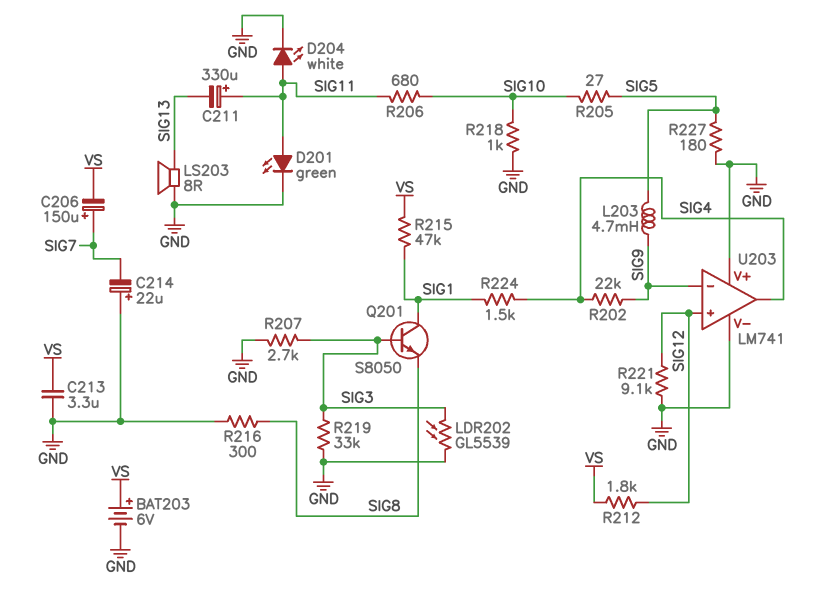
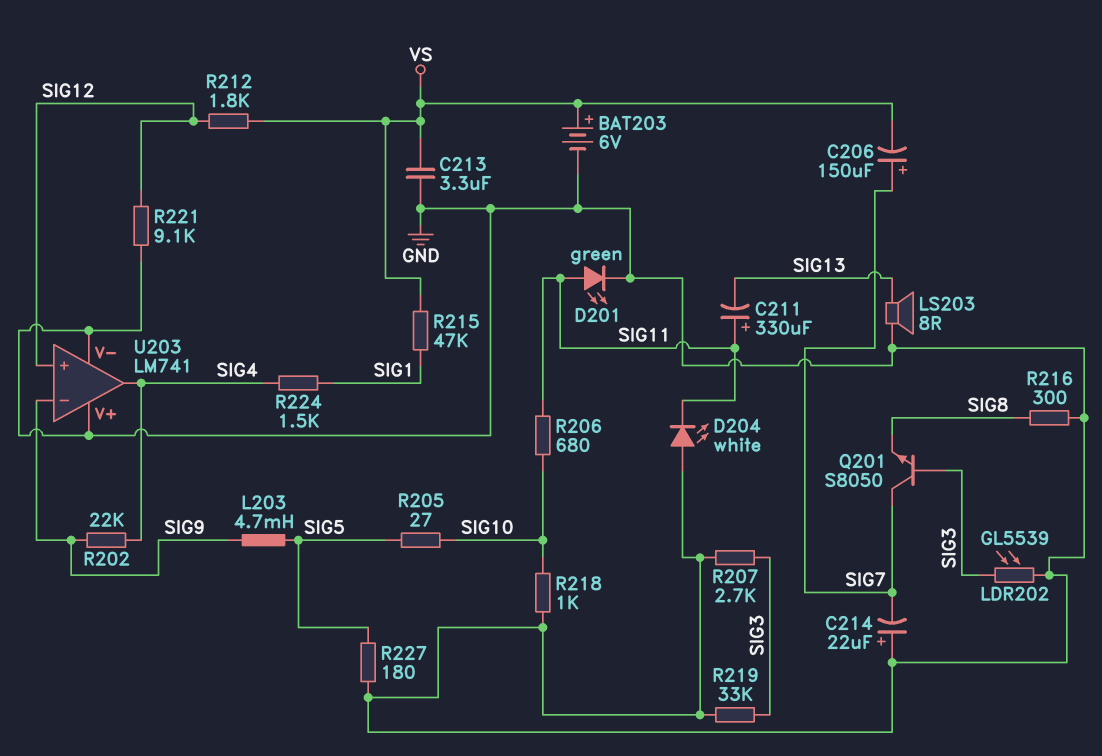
D204: LED white (A SIG11, K GND) -> LED white (A GND, K SIG11)
Q201: NPN S8050 (B SIG3, C SIG1, E SIG8) -> NPN S8050 (B SIG3, C SIG7, E SIG8)

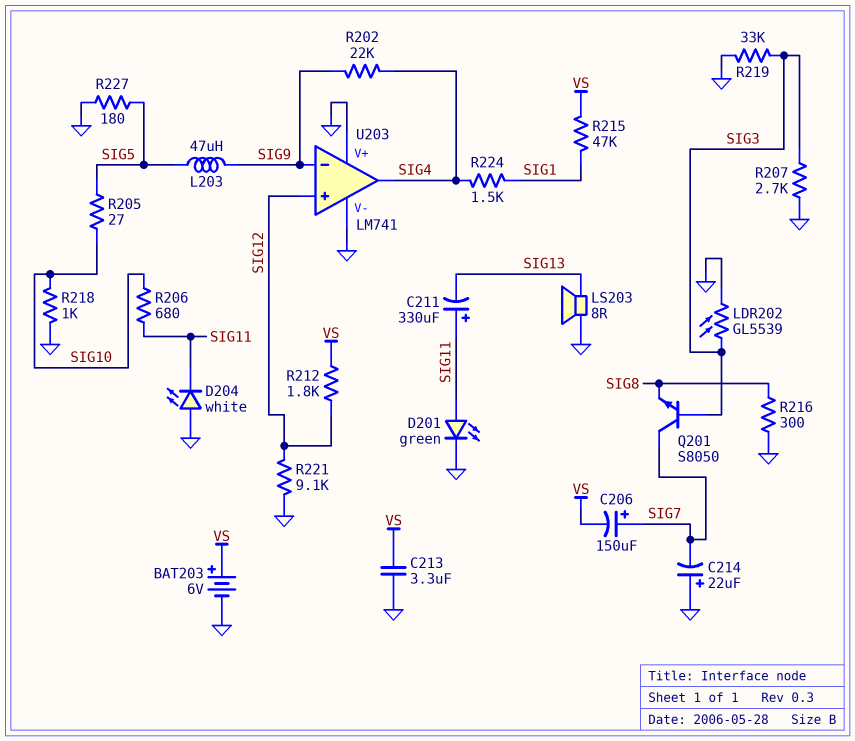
L203: 4.7mH (SIG5, SIG9) -> 47uH (SIG5, SIG9)

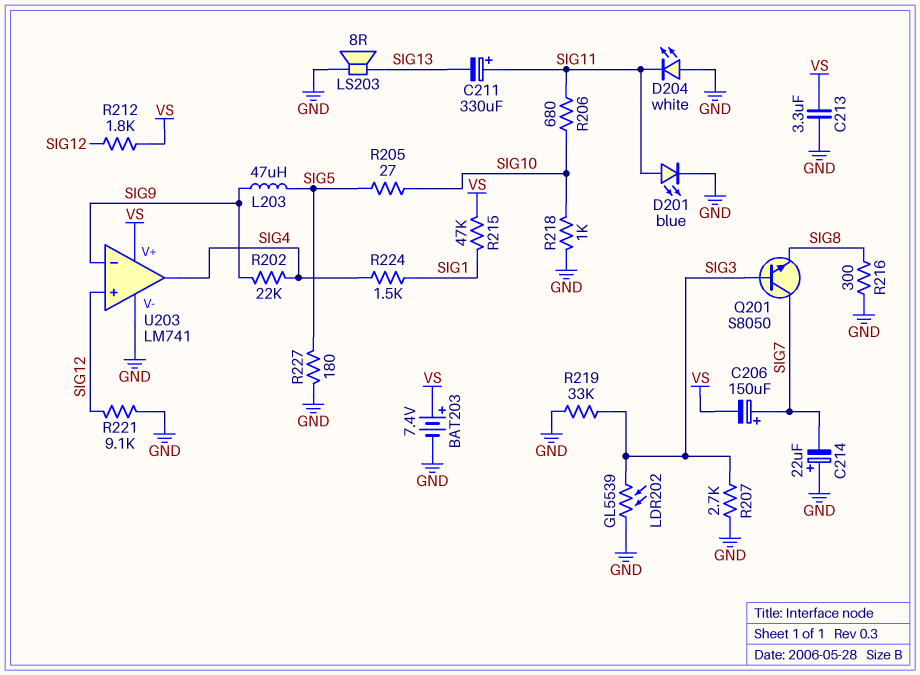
BAT203: 6V (plus VS, minus GND) -> 7.4V (plus VS, minus GND)
D201: LED green (A SIG11, K GND) -> LED blue (A SIG11, K GND)
U203 pin V+: GND -> VS

